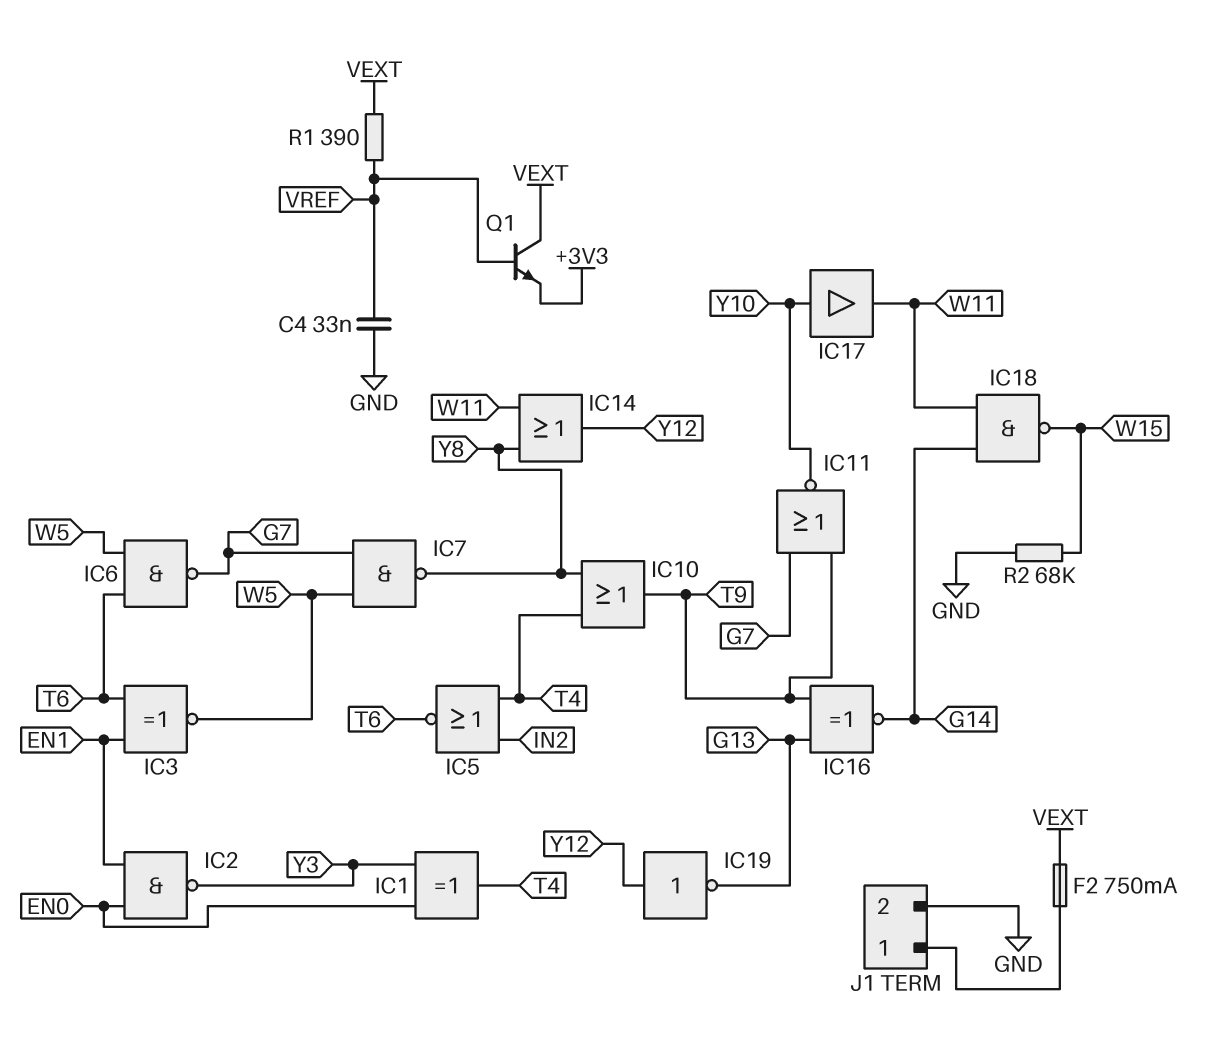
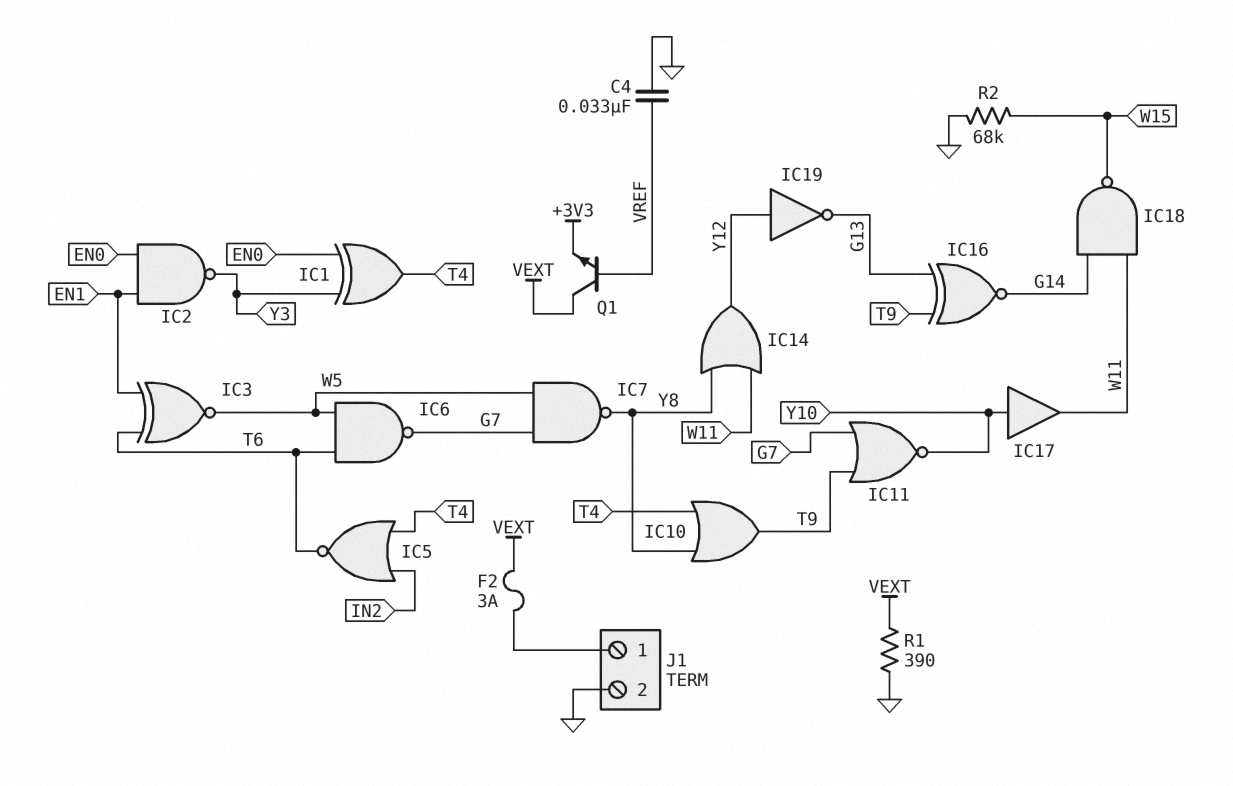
F2: 750mA (J1/1, VEXT) -> 3A (J1/1, VEXT)
R1: 390 (VEXT, VREF) -> 390 (GND, VEXT)

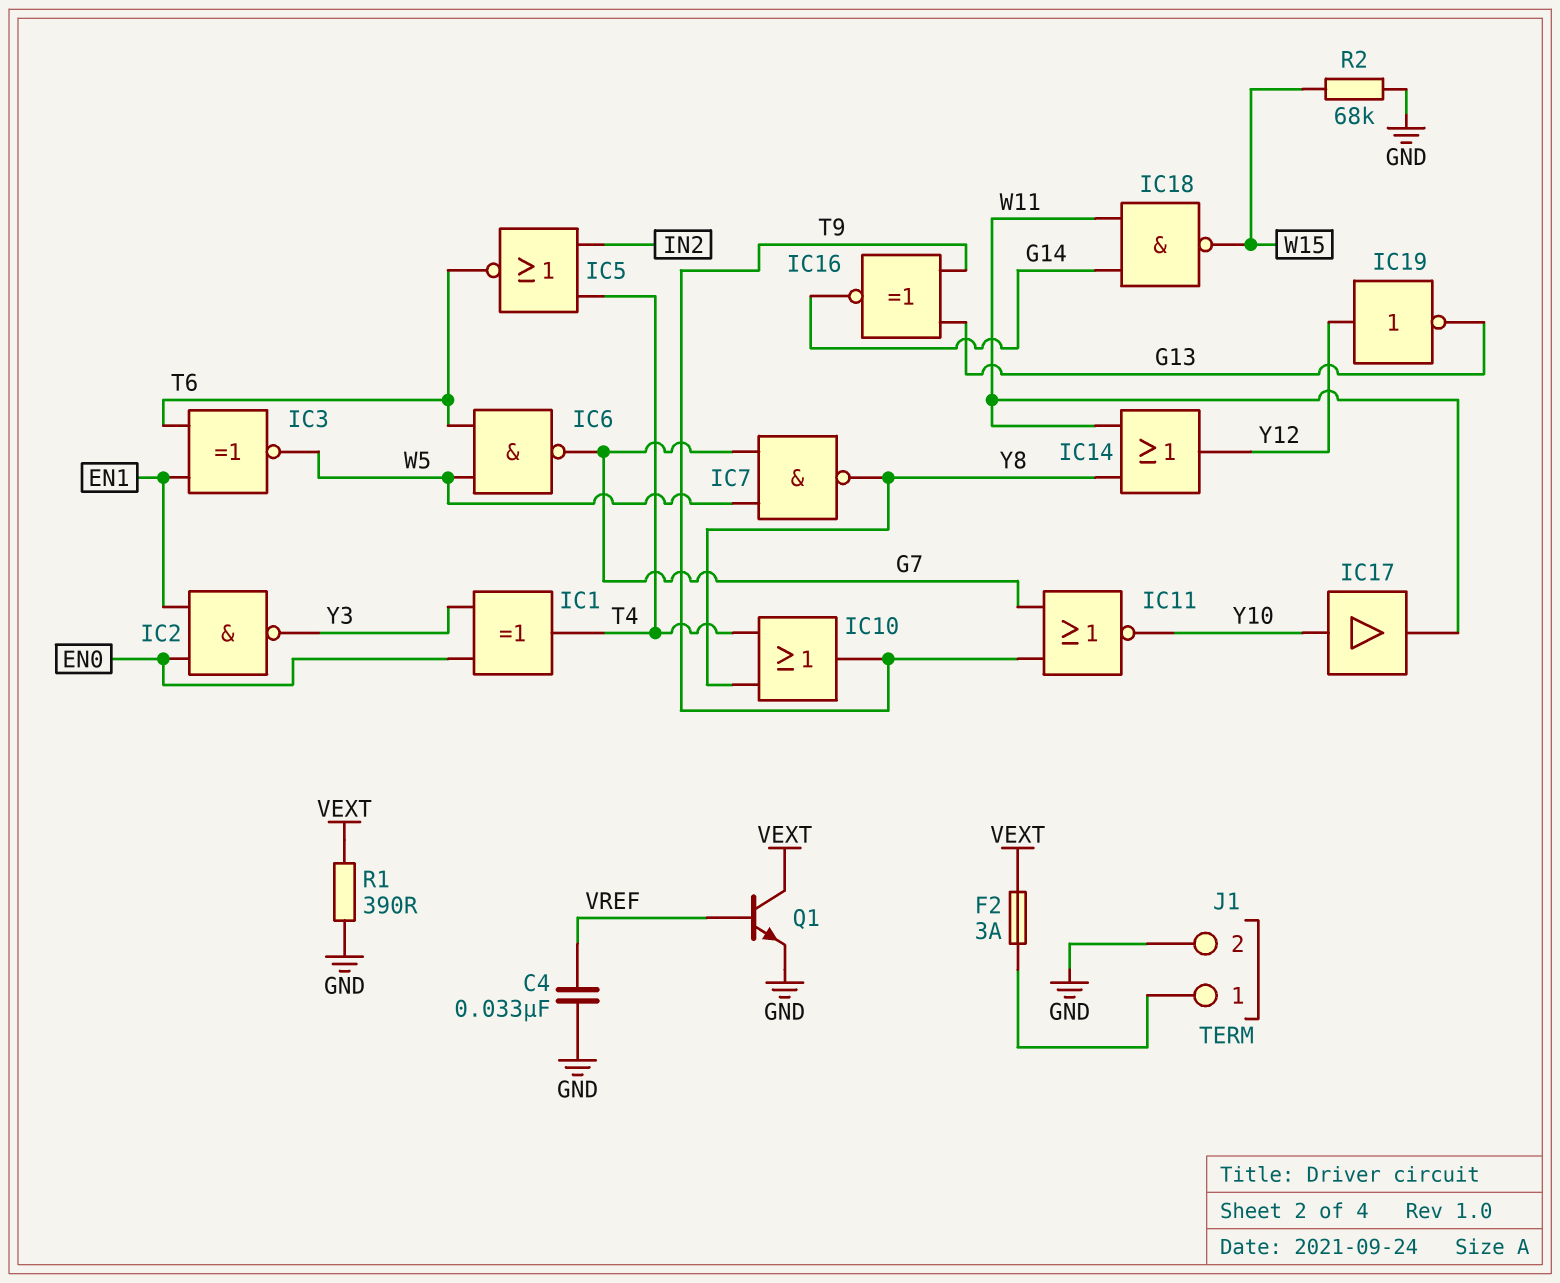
Q1: NPN (B VREF, C VEXT, E +3V3) -> NPN (B VREF, C VEXT, E GND)

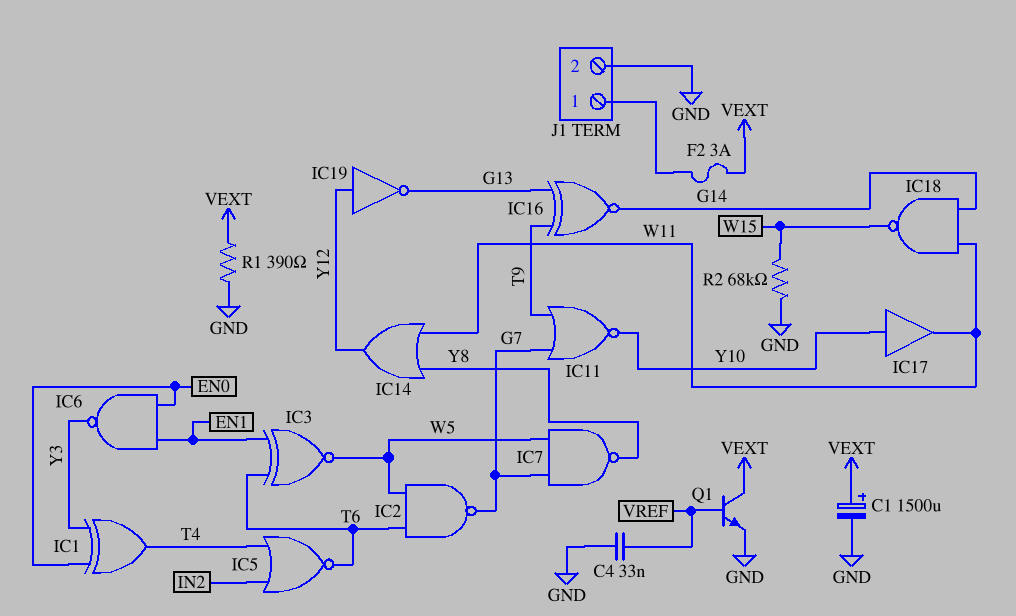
C1: none -> 1500uF (plus VEXT, minus GND)
IC2: NAND (in EN0, in EN1, out Y3) -> NAND (in T6, in W5, out G7)
IC6: NAND (in T6, in W5, out G7) -> NAND (in EN0, in EN1, out Y3)
IC10: OR (in T4, in Y8, out T9) -> none

